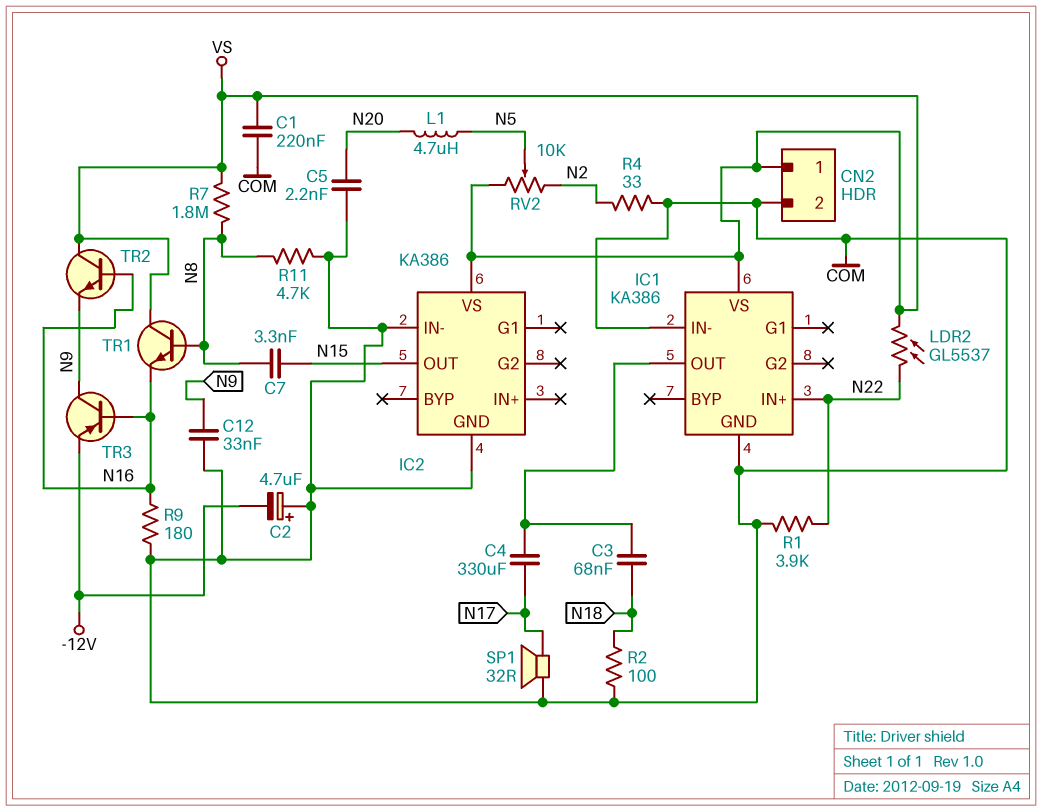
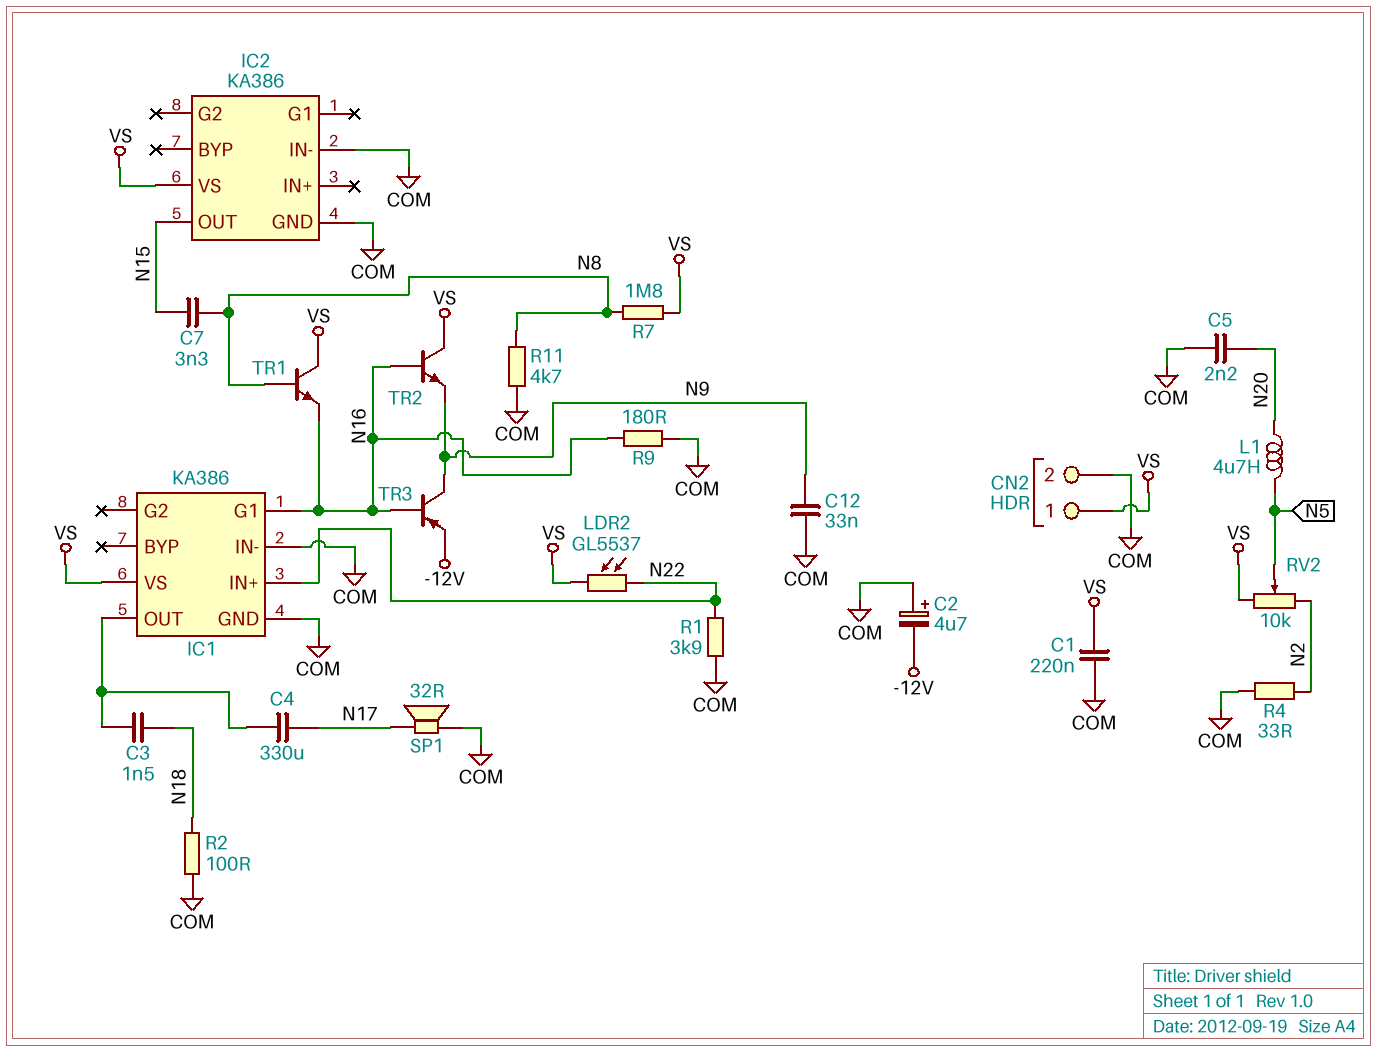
C3: 68nF (IC1/OUT, N18) -> 1.5nF (IC1/OUT, N18)
IC1 pin G1: none -> N16

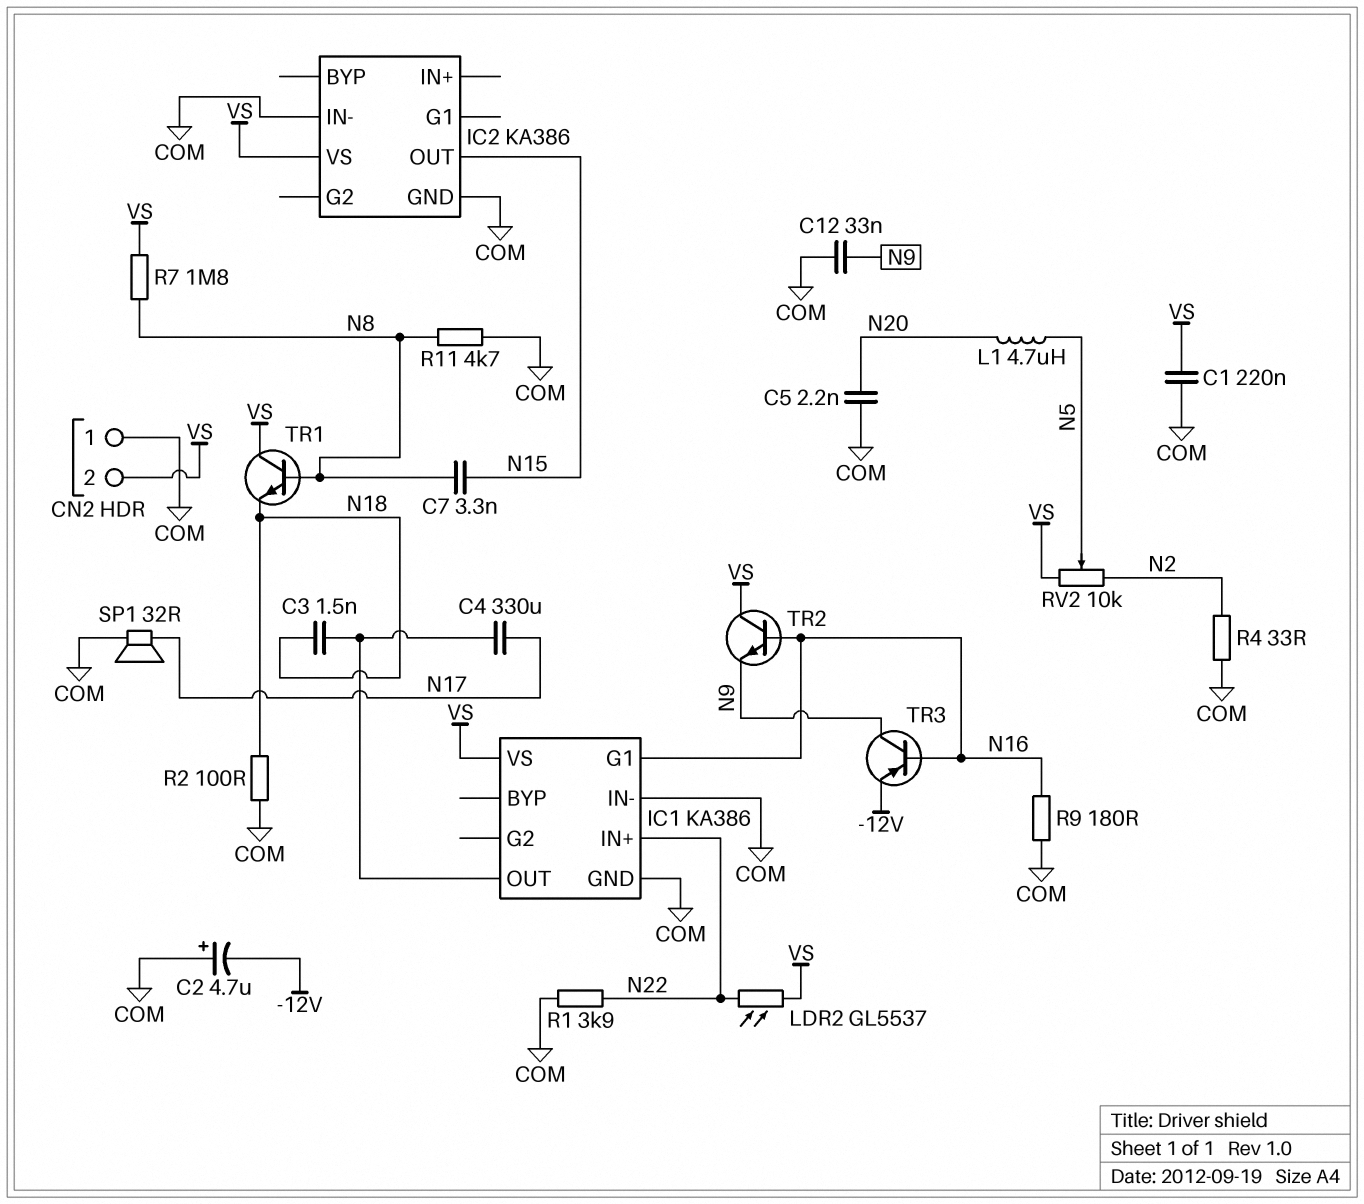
CN2 pin 1: VS -> COM
CN2 pin 2: COM -> VS
TR1: NPN (B N8, C VS, E N16) -> NPN (B N8, C VS, E N18)

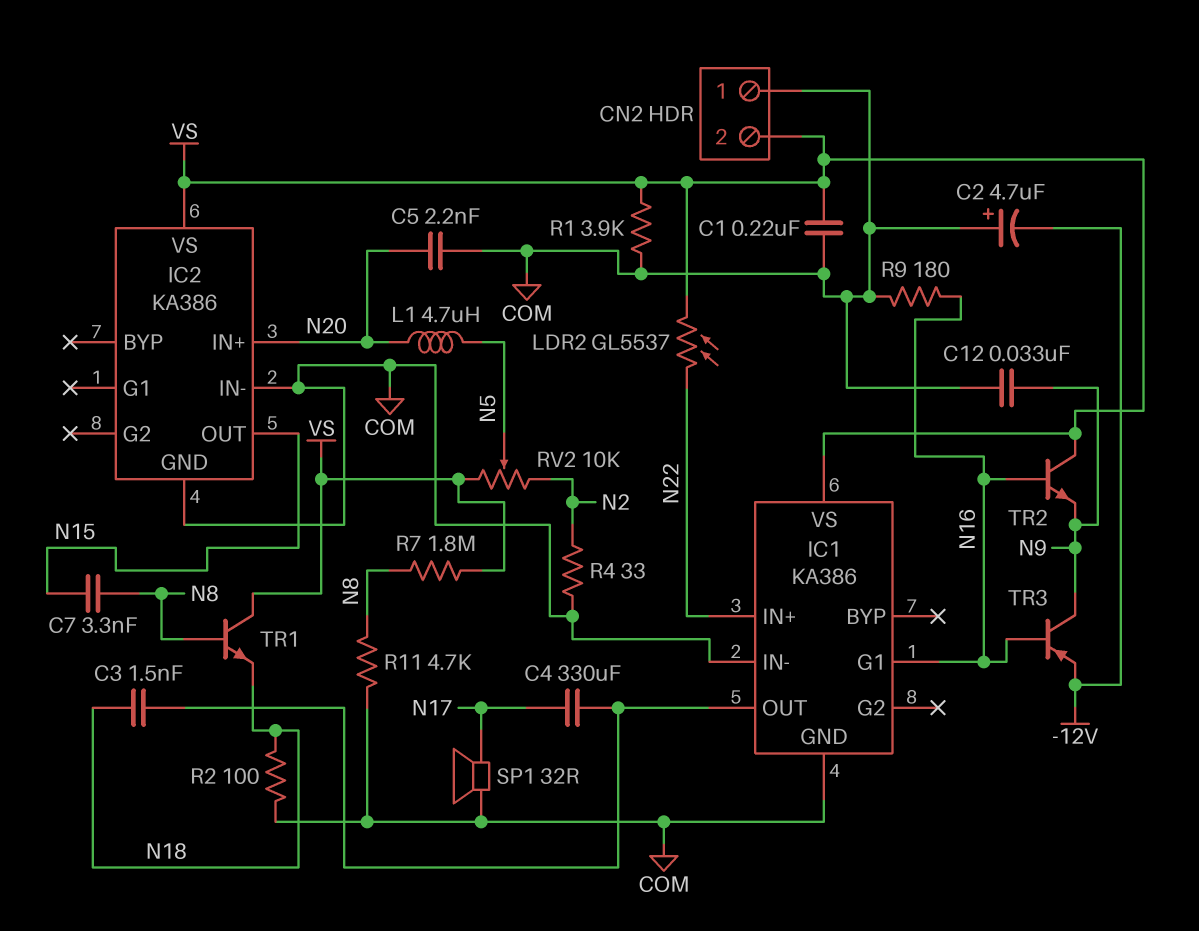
IC2 pin IN+: none -> N20
R1: 3.9k (COM, N22) -> 3.9k (COM, VS)

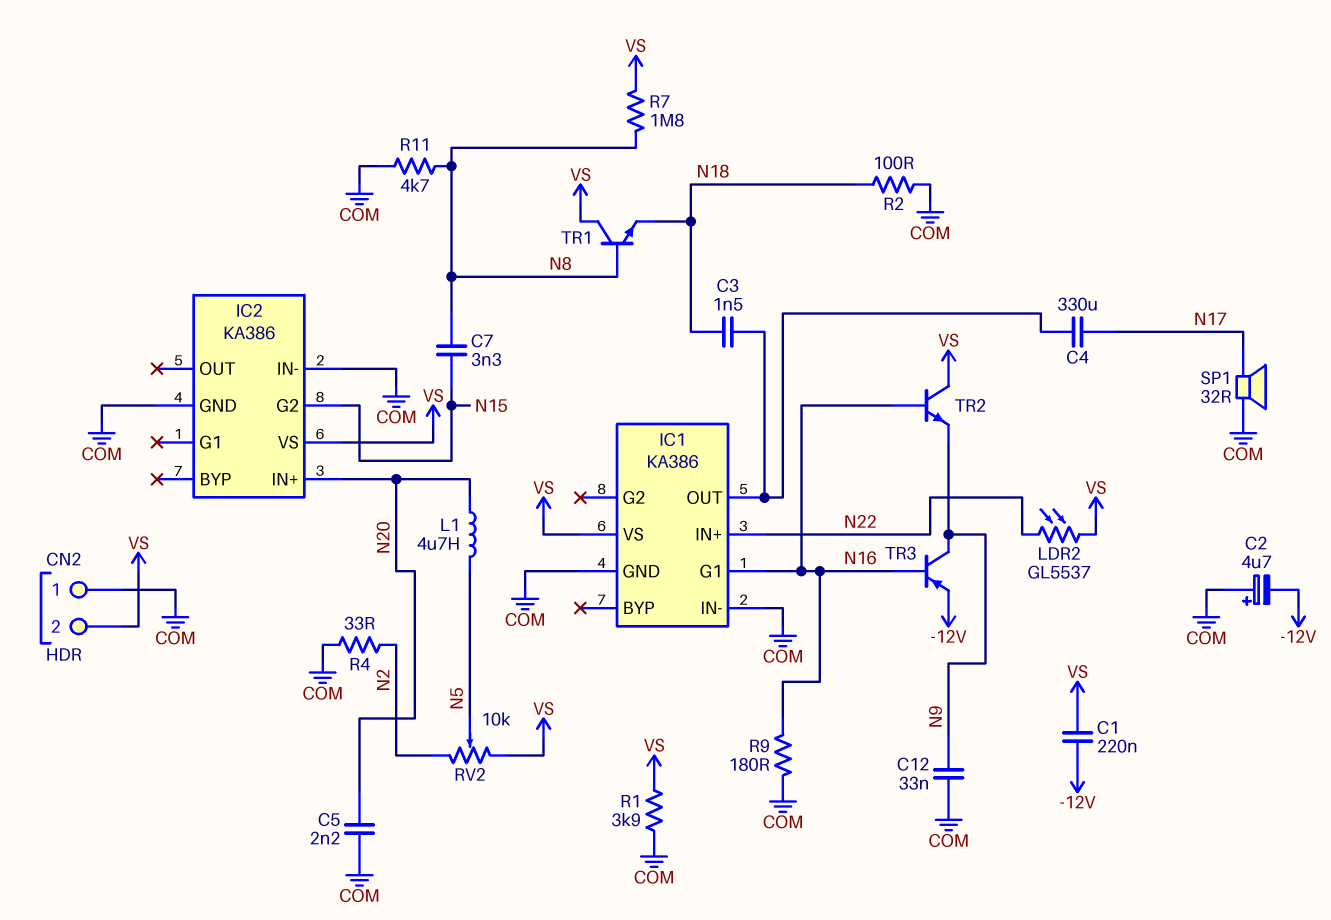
C1: 220nF (COM, VS) -> 220nF (-12V, VS)
IC2 pin G2: none -> N15
IC2 pin OUT: N15 -> none

